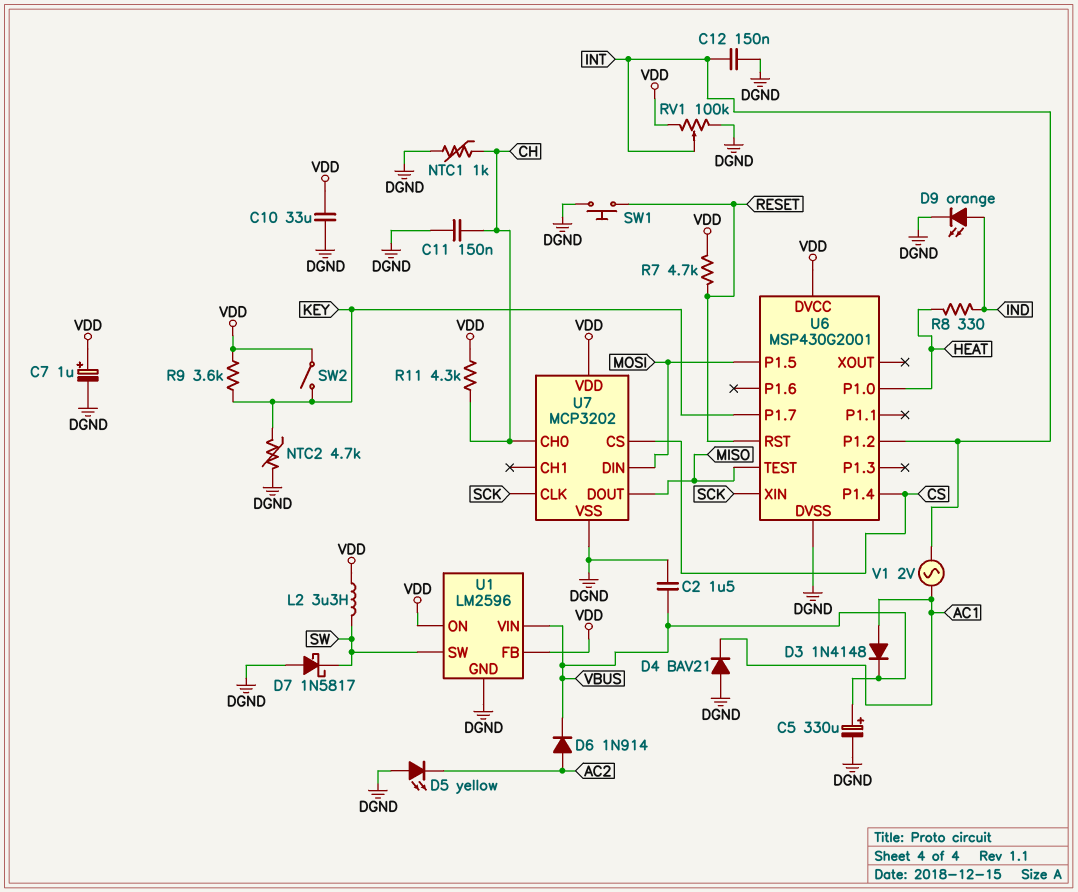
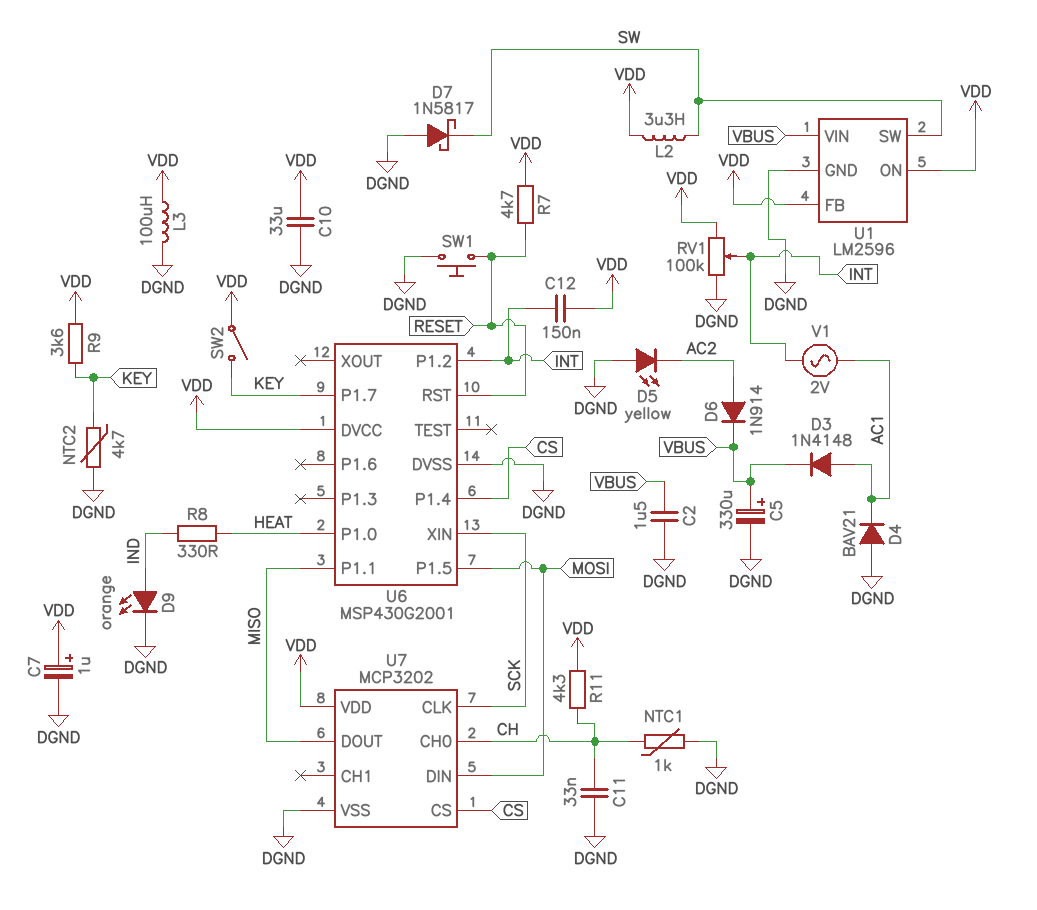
C11: 150nF (CH, DGND) -> 33nF (CH, DGND)
C12: 150nF (DGND, INT) -> 150nF (INT, VDD)
L3: none -> 100uH (DGND, VDD)
U6 pin P1.1: none -> MISO
U6 pin TEST: MISO -> none

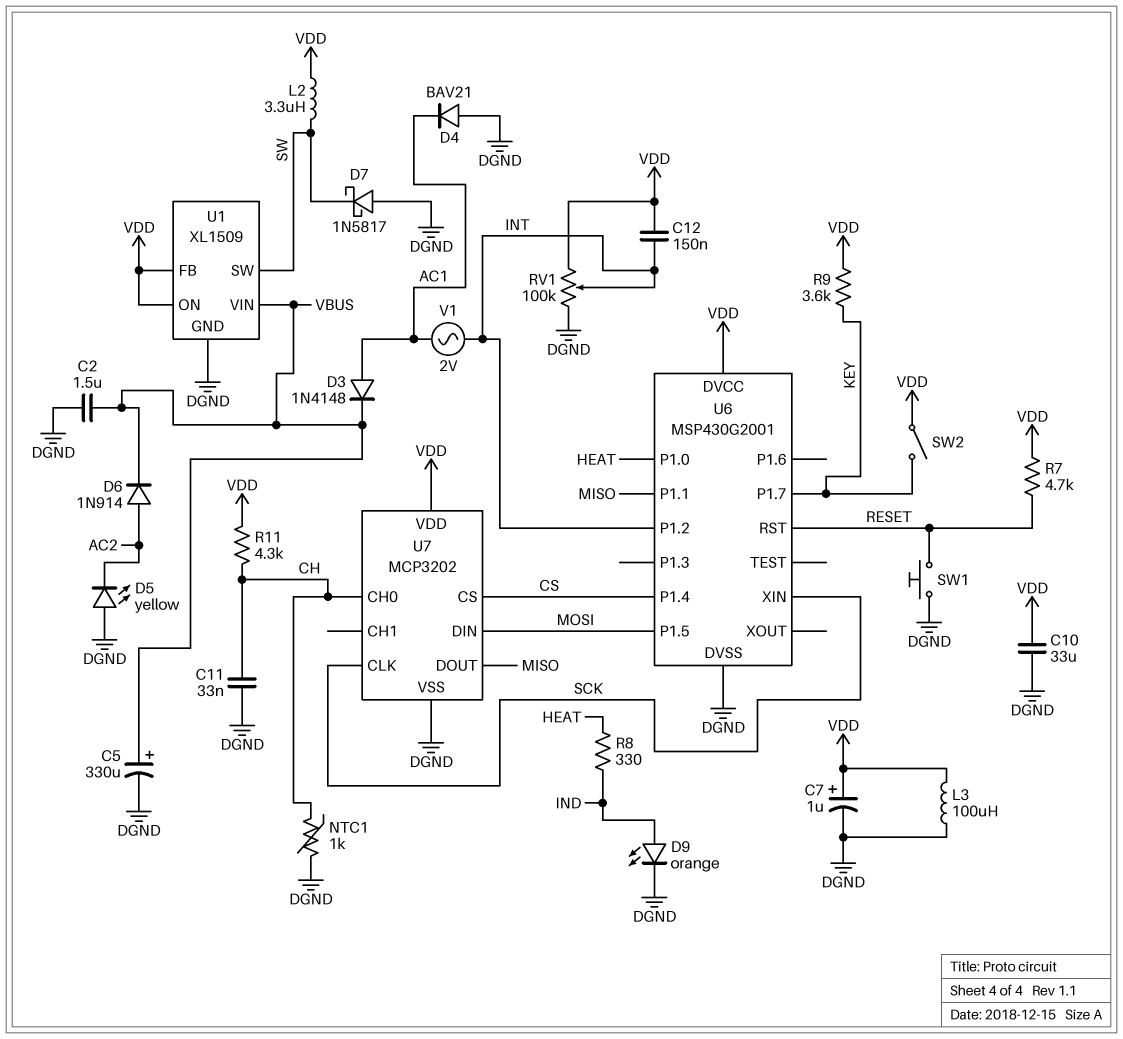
NTC2: 4.7k (DGND, KEY) -> none
U1: LM2596 -> XL1509

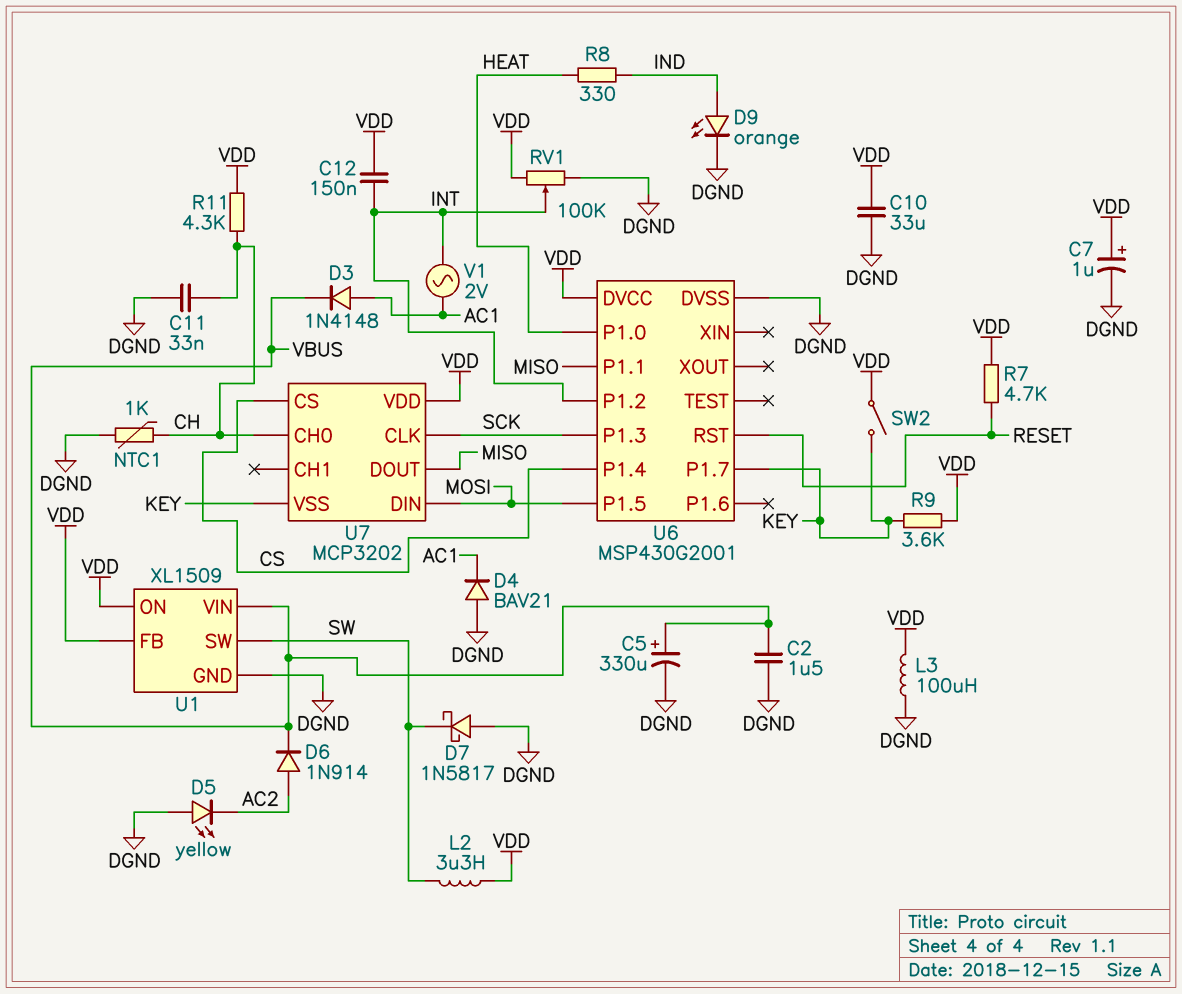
SW1: button (DGND, RESET) -> none
U6 pin P1.3: none -> SCK
U6 pin XIN: SCK -> none
U7 pin VSS: DGND -> KEY

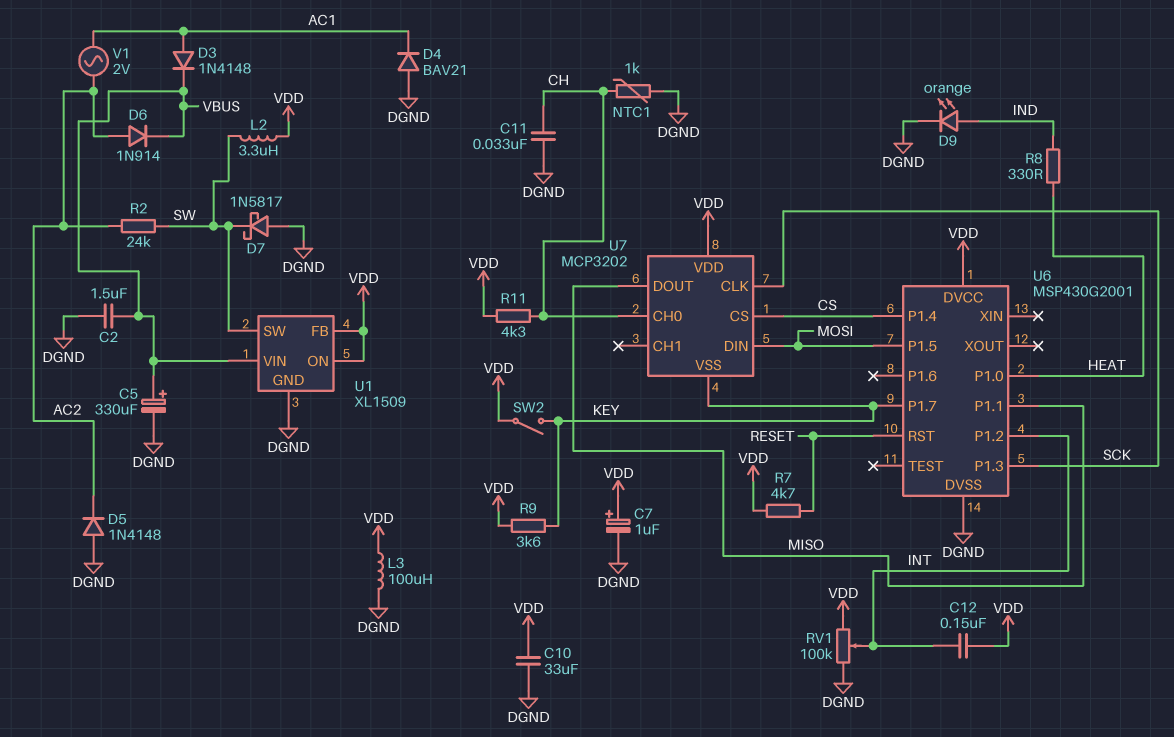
D5: LED yellow (A DGND, K AC2) -> diode 1N4148 (A DGND, K AC2)
R2: none -> 24k (AC2, SW)
V1: AC 2V (AC1, INT) -> AC 2V (AC1, AC2)

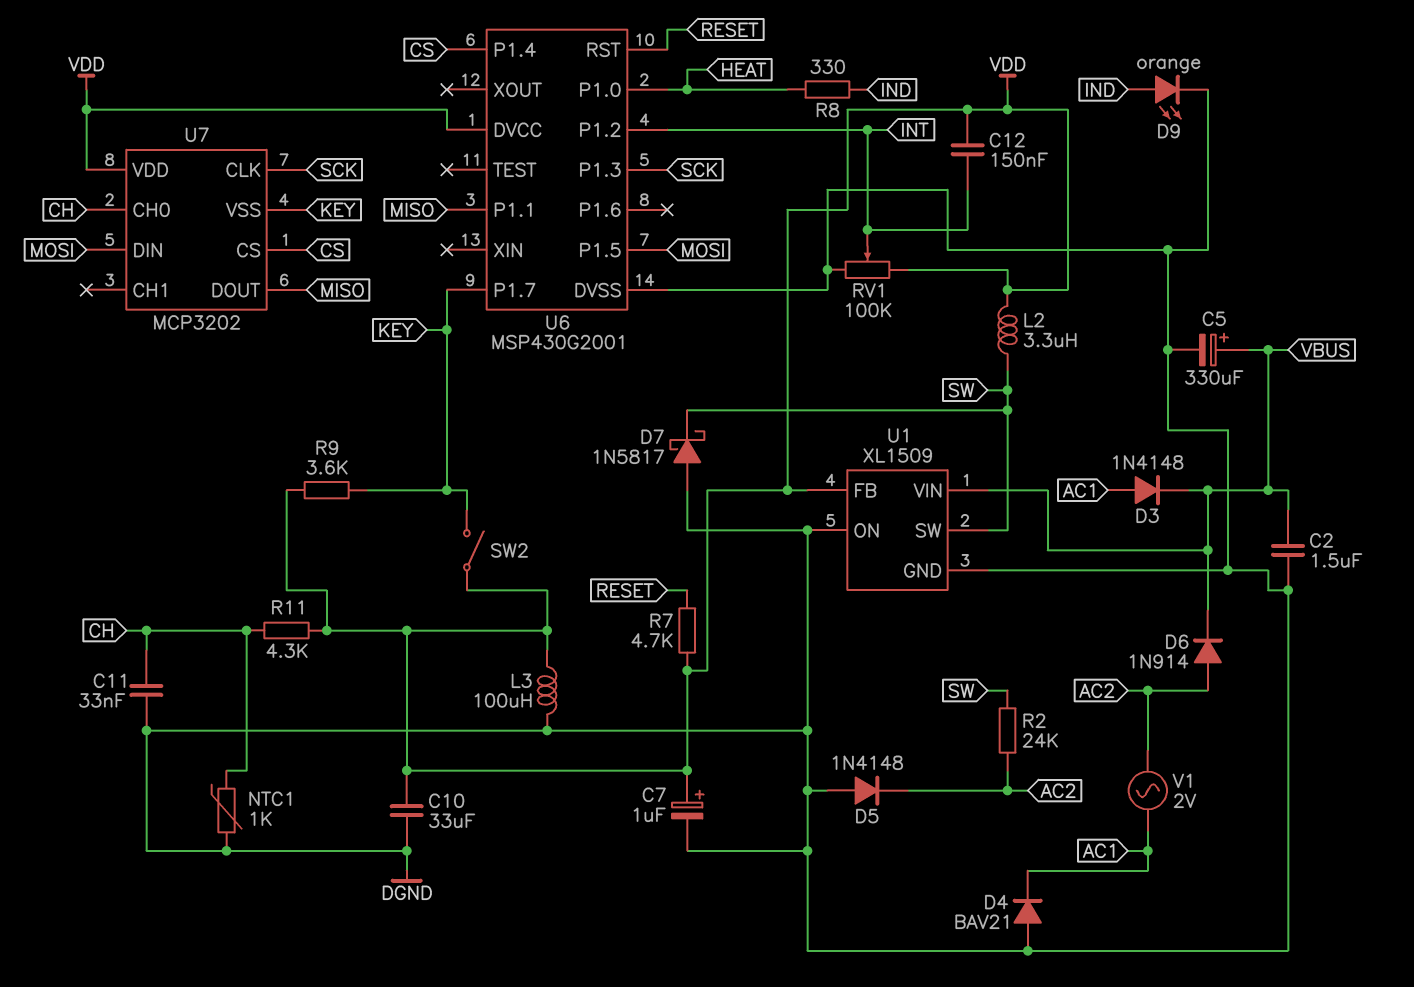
U1 pin ON: VDD -> DGND

